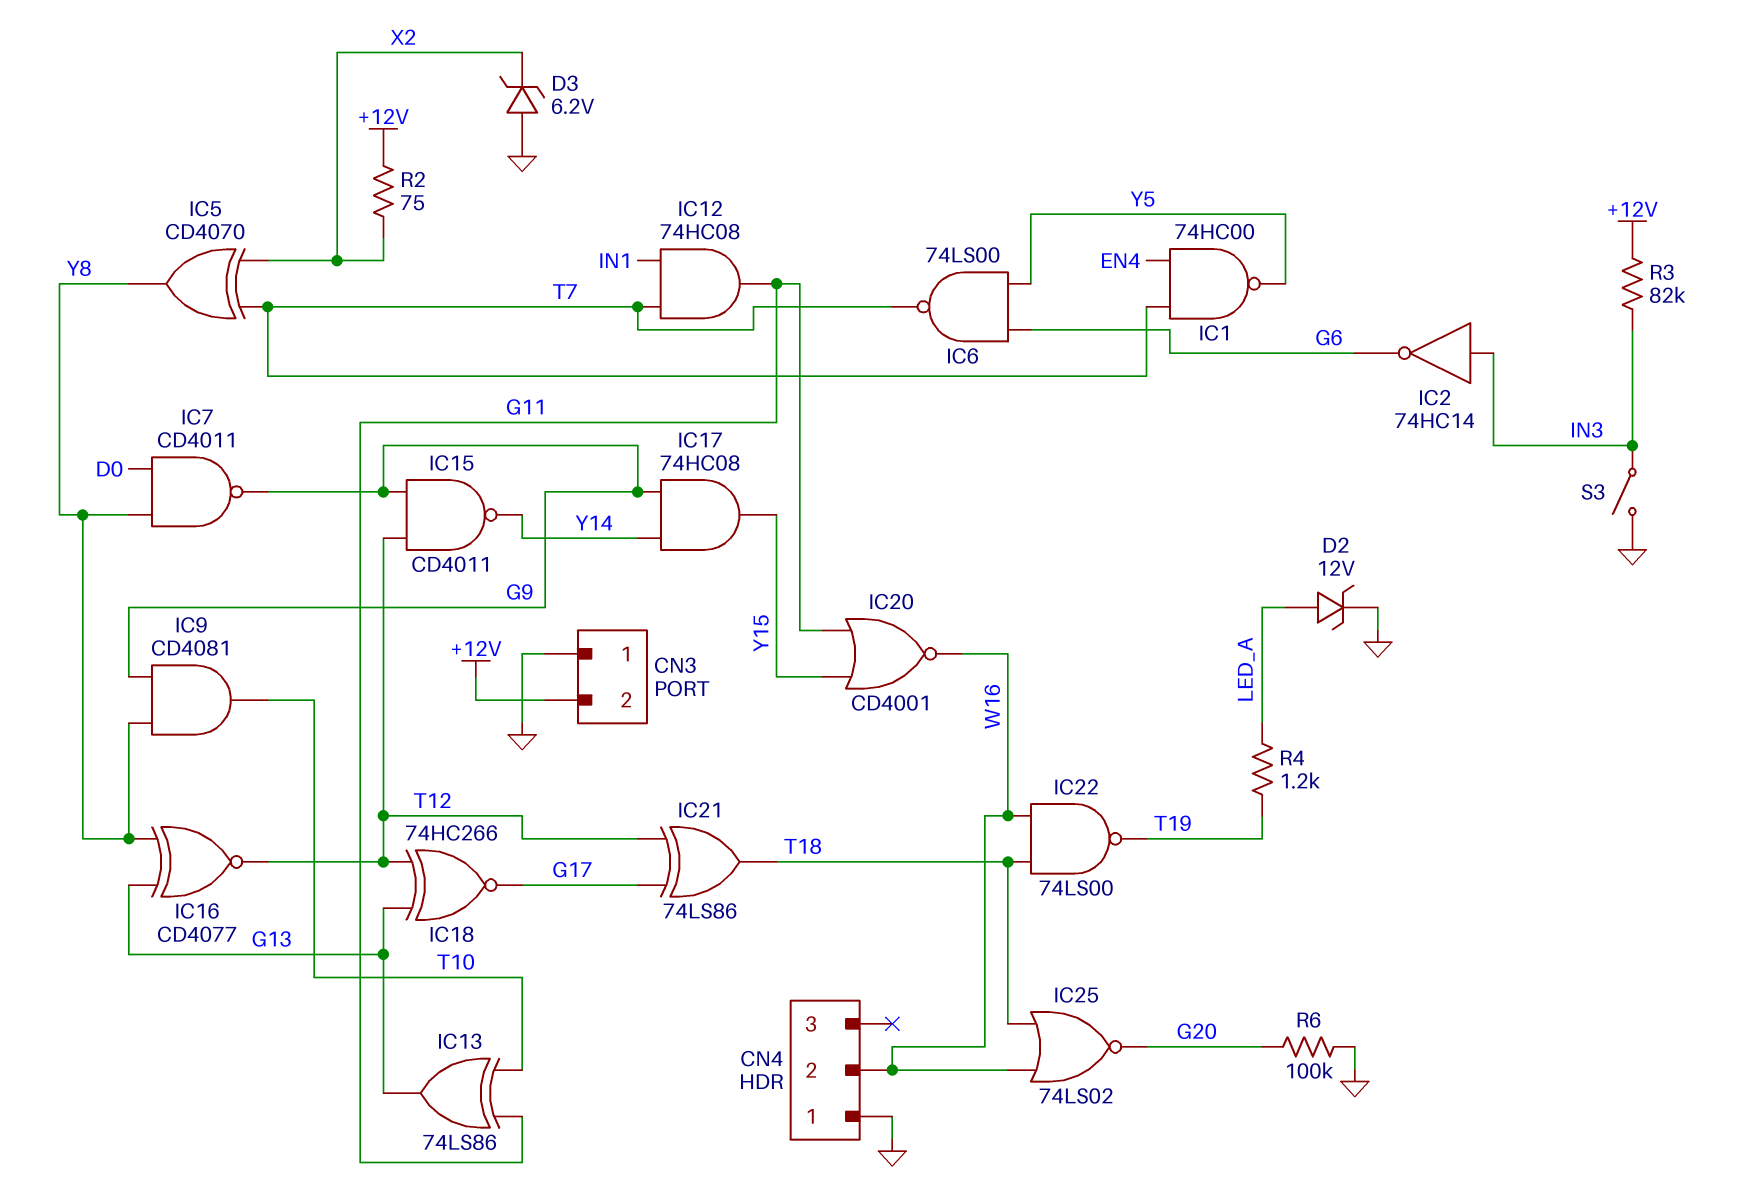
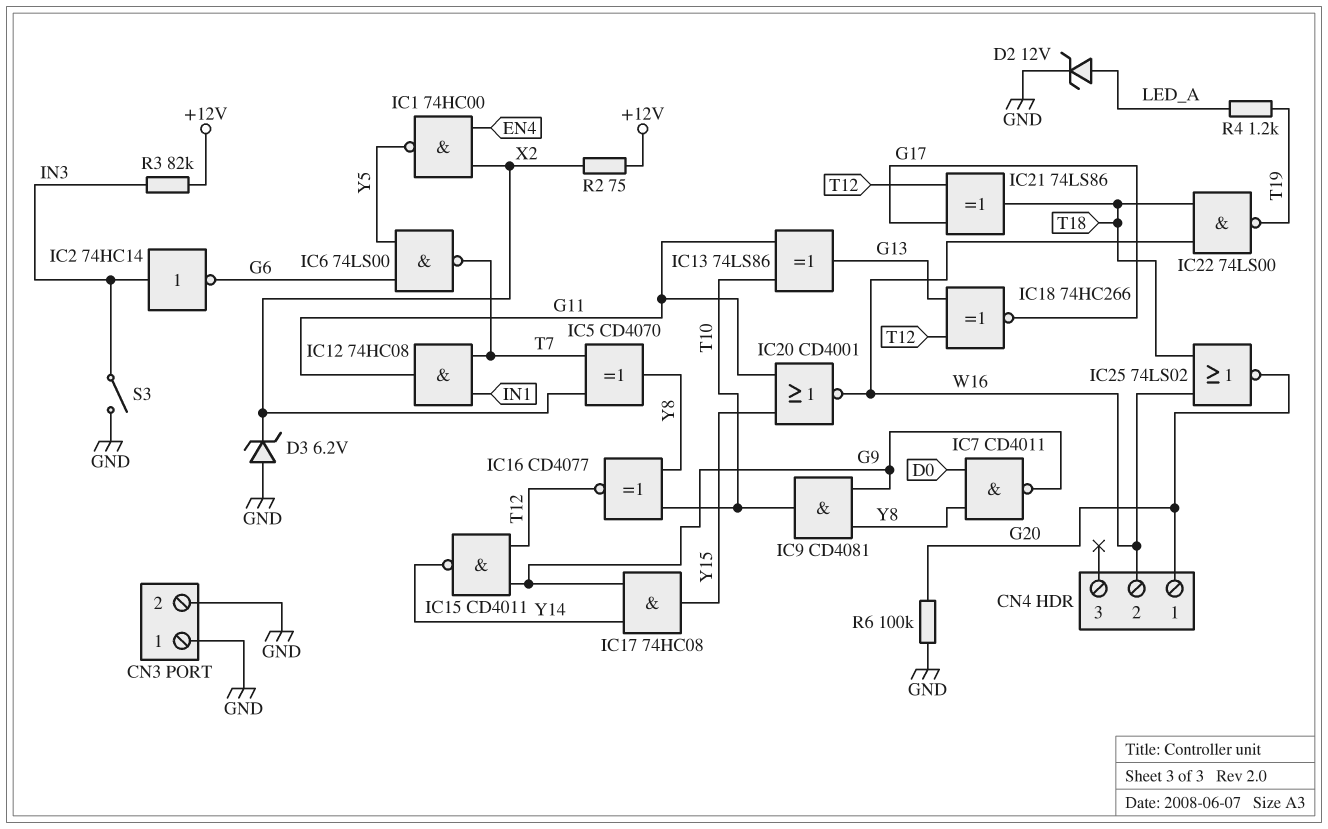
CN3 pin 2: +12V -> GND
CN4 pin 1: GND -> G20
IC1: NAND 74HC00 (in EN4, in T7, out Y5) -> NAND 74HC00 (in EN4, in X2, out Y5)
IC16: XNOR CD4077 (in G13, in Y8, out T12) -> XNOR CD4077 (in T10, in Y8, out T12)

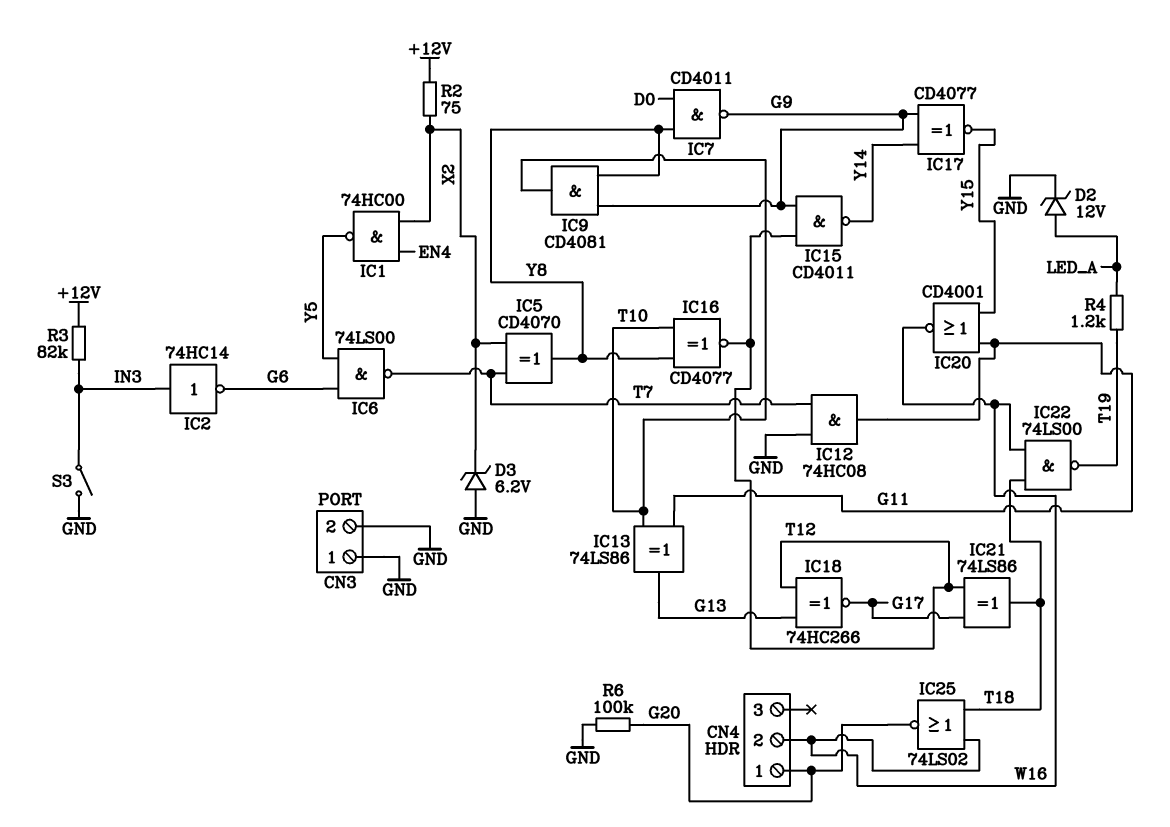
IC12: AND 74HC08 (in IN1, in T7, out G11) -> AND 74HC08 (in GND, in T7, out G11)
IC17: AND 74HC08 (in G9, in Y14, out Y15) -> XNOR CD4077 (in G9, in Y14, out Y15)

